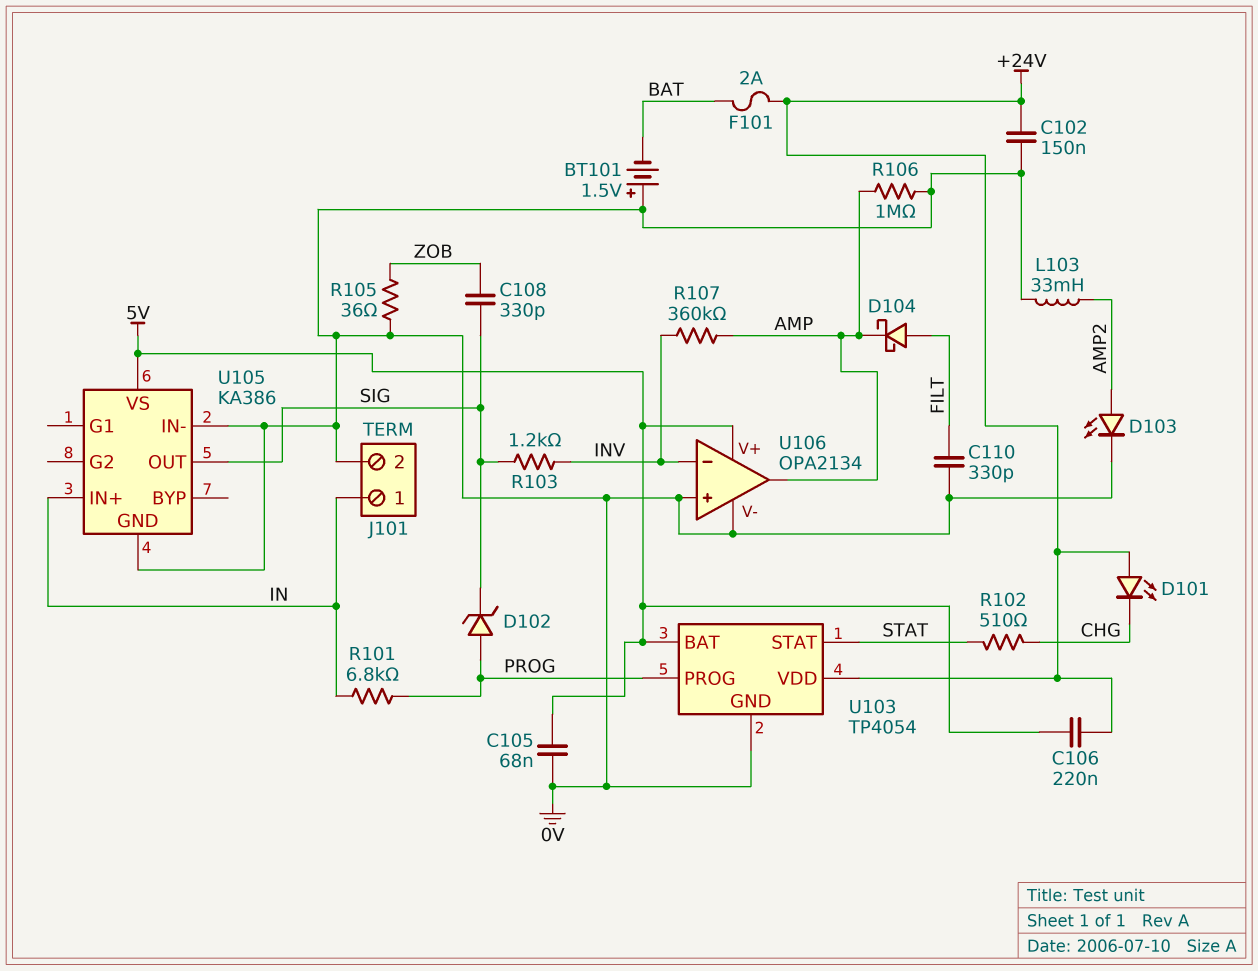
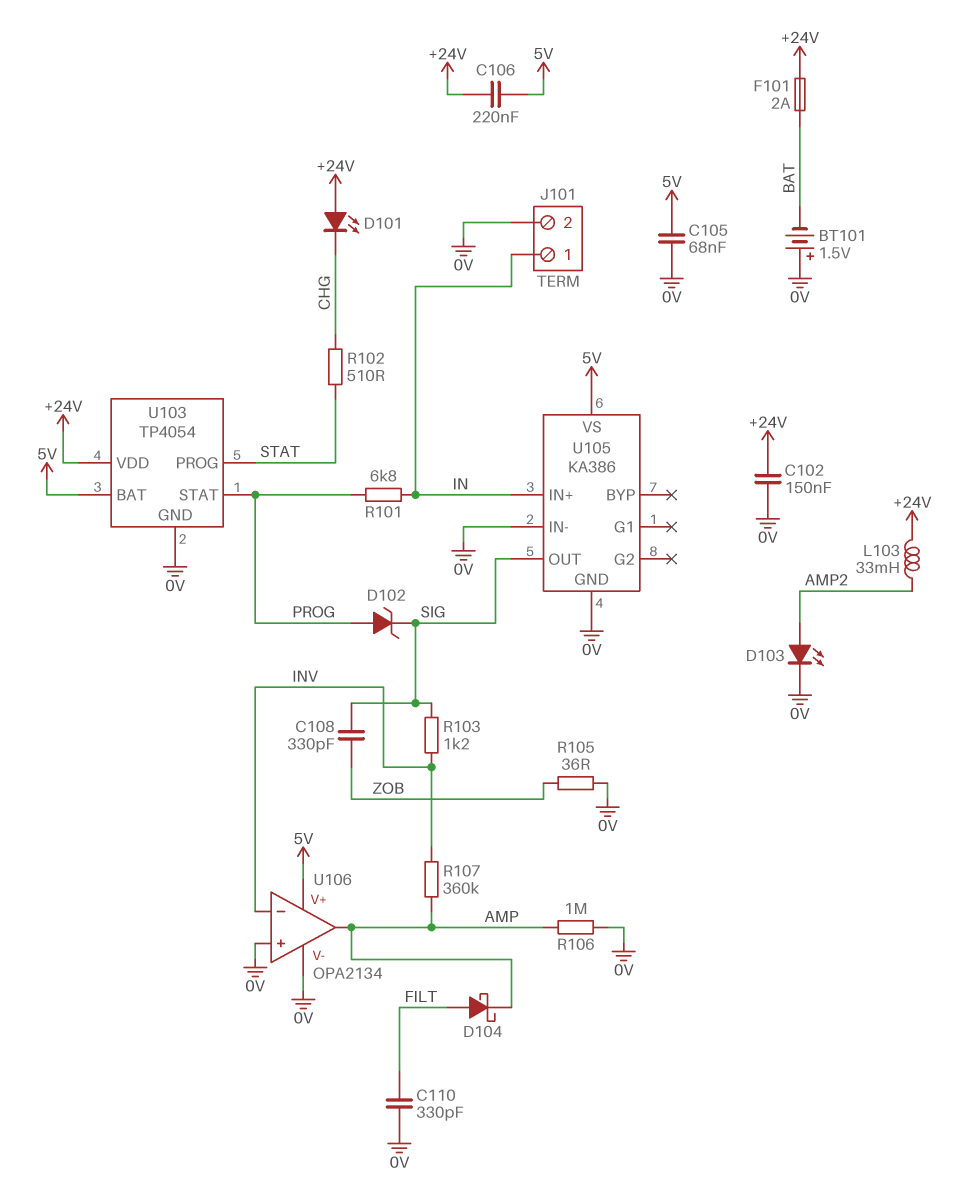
L103: 33mH (0V, AMP2) -> 33mH (+24V, AMP2)
U103 pin PROG: PROG -> STAT
U103 pin STAT: STAT -> PROG

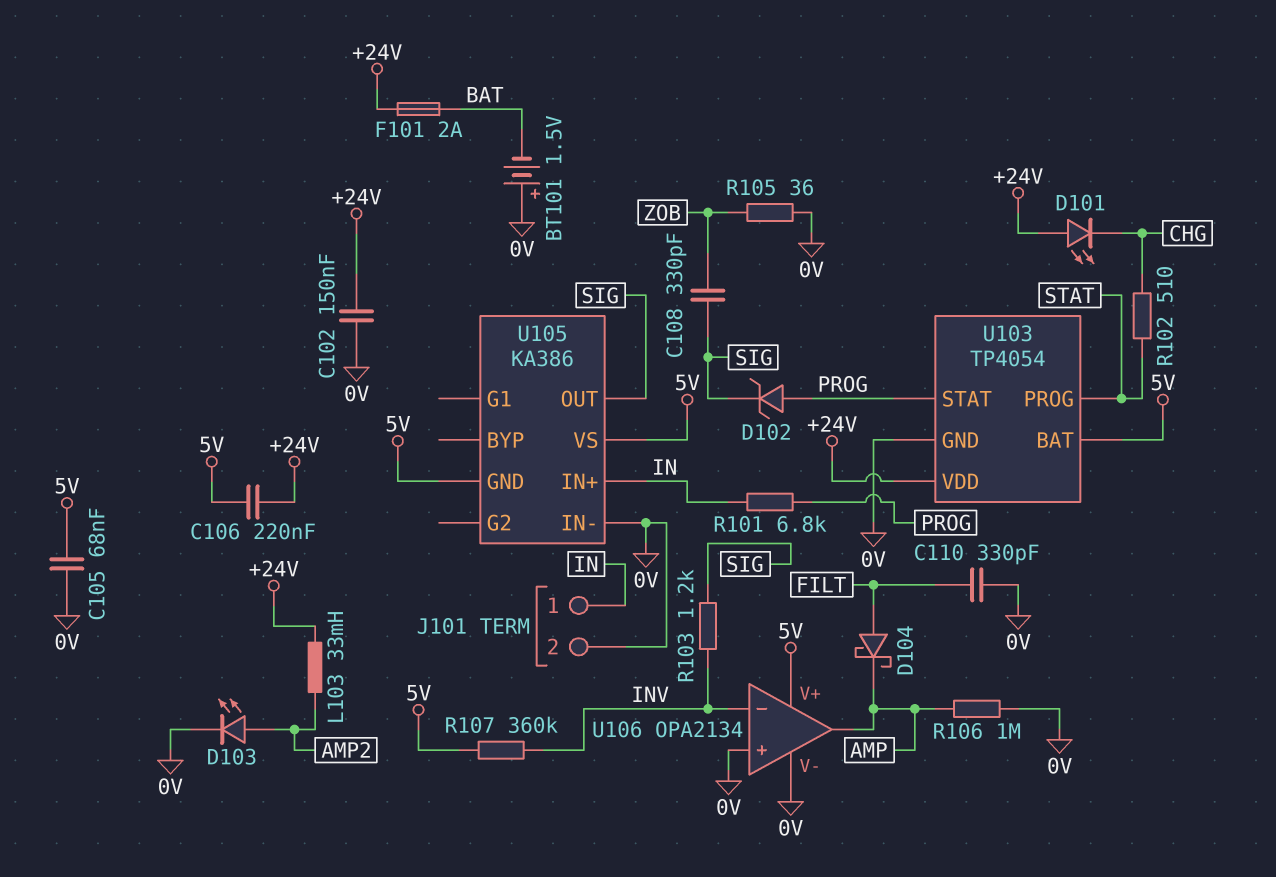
R107: 360k (AMP, INV) -> 360k (5V, INV)
U105 pin GND: 0V -> 5V

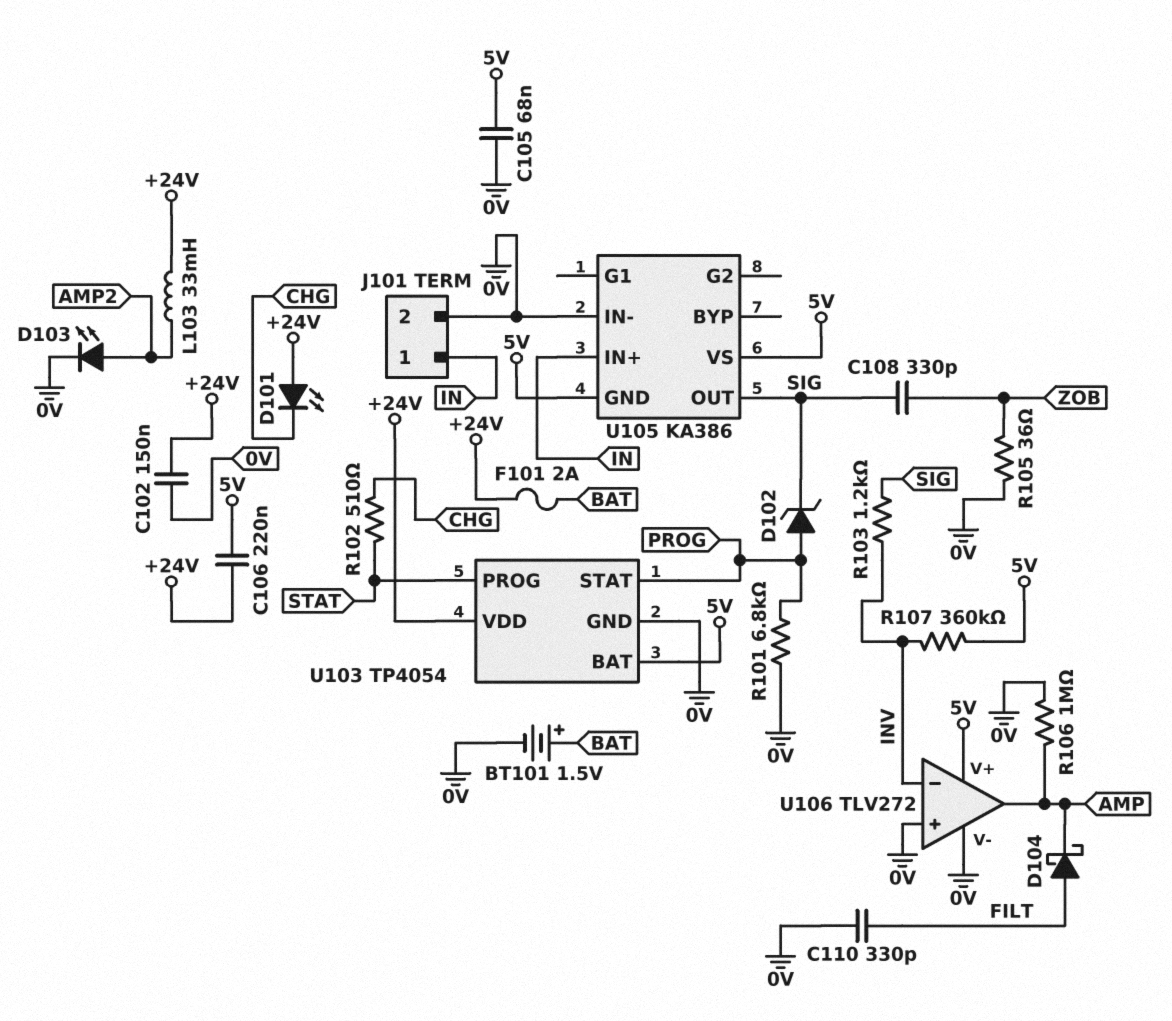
BT101: 1.5V (plus 0V, minus BAT) -> 1.5V (plus BAT, minus 0V)
R101: 6.8k (IN, PROG) -> 6.8k (0V, PROG)
U106: OPA2134 -> TLV272

